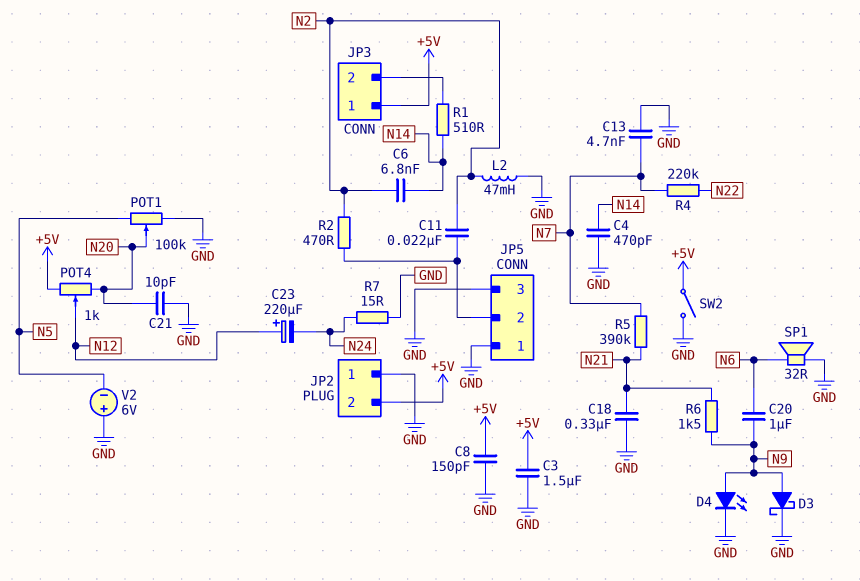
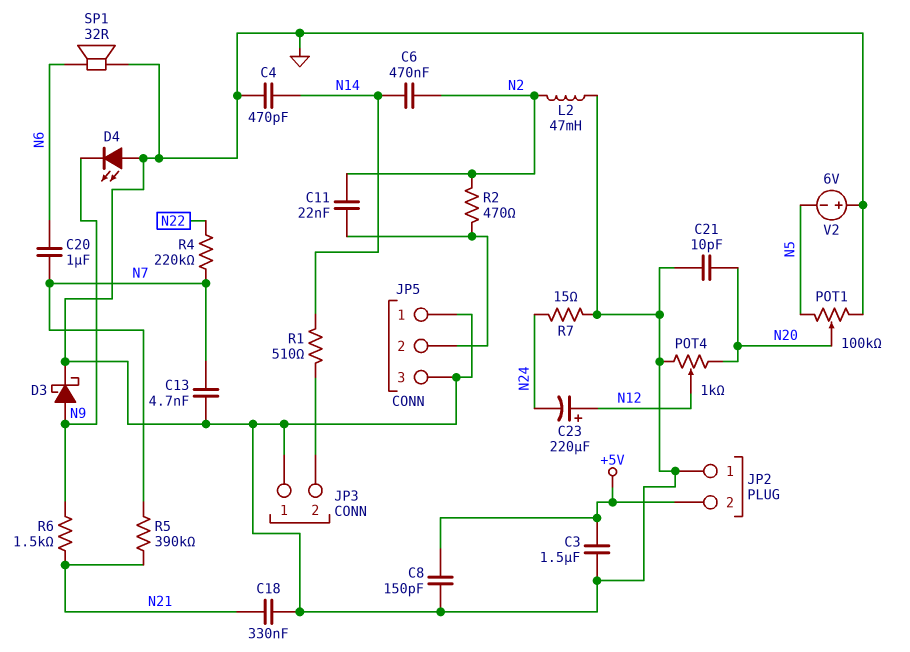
C6: 6.8nF (N2, N14) -> 470nF (N2, N14)
C20: 1uF (N6, N9) -> 1uF (N6, N7)
D4: LED (A N9, K GND) -> LED (A GND, K N9)
JP3 pin 1: +5V -> GND
POT4: 1k (+5V, N20, wiper N12) -> 1k (GND, N20, wiper N12)
SW2: switch (+5V, GND) -> none

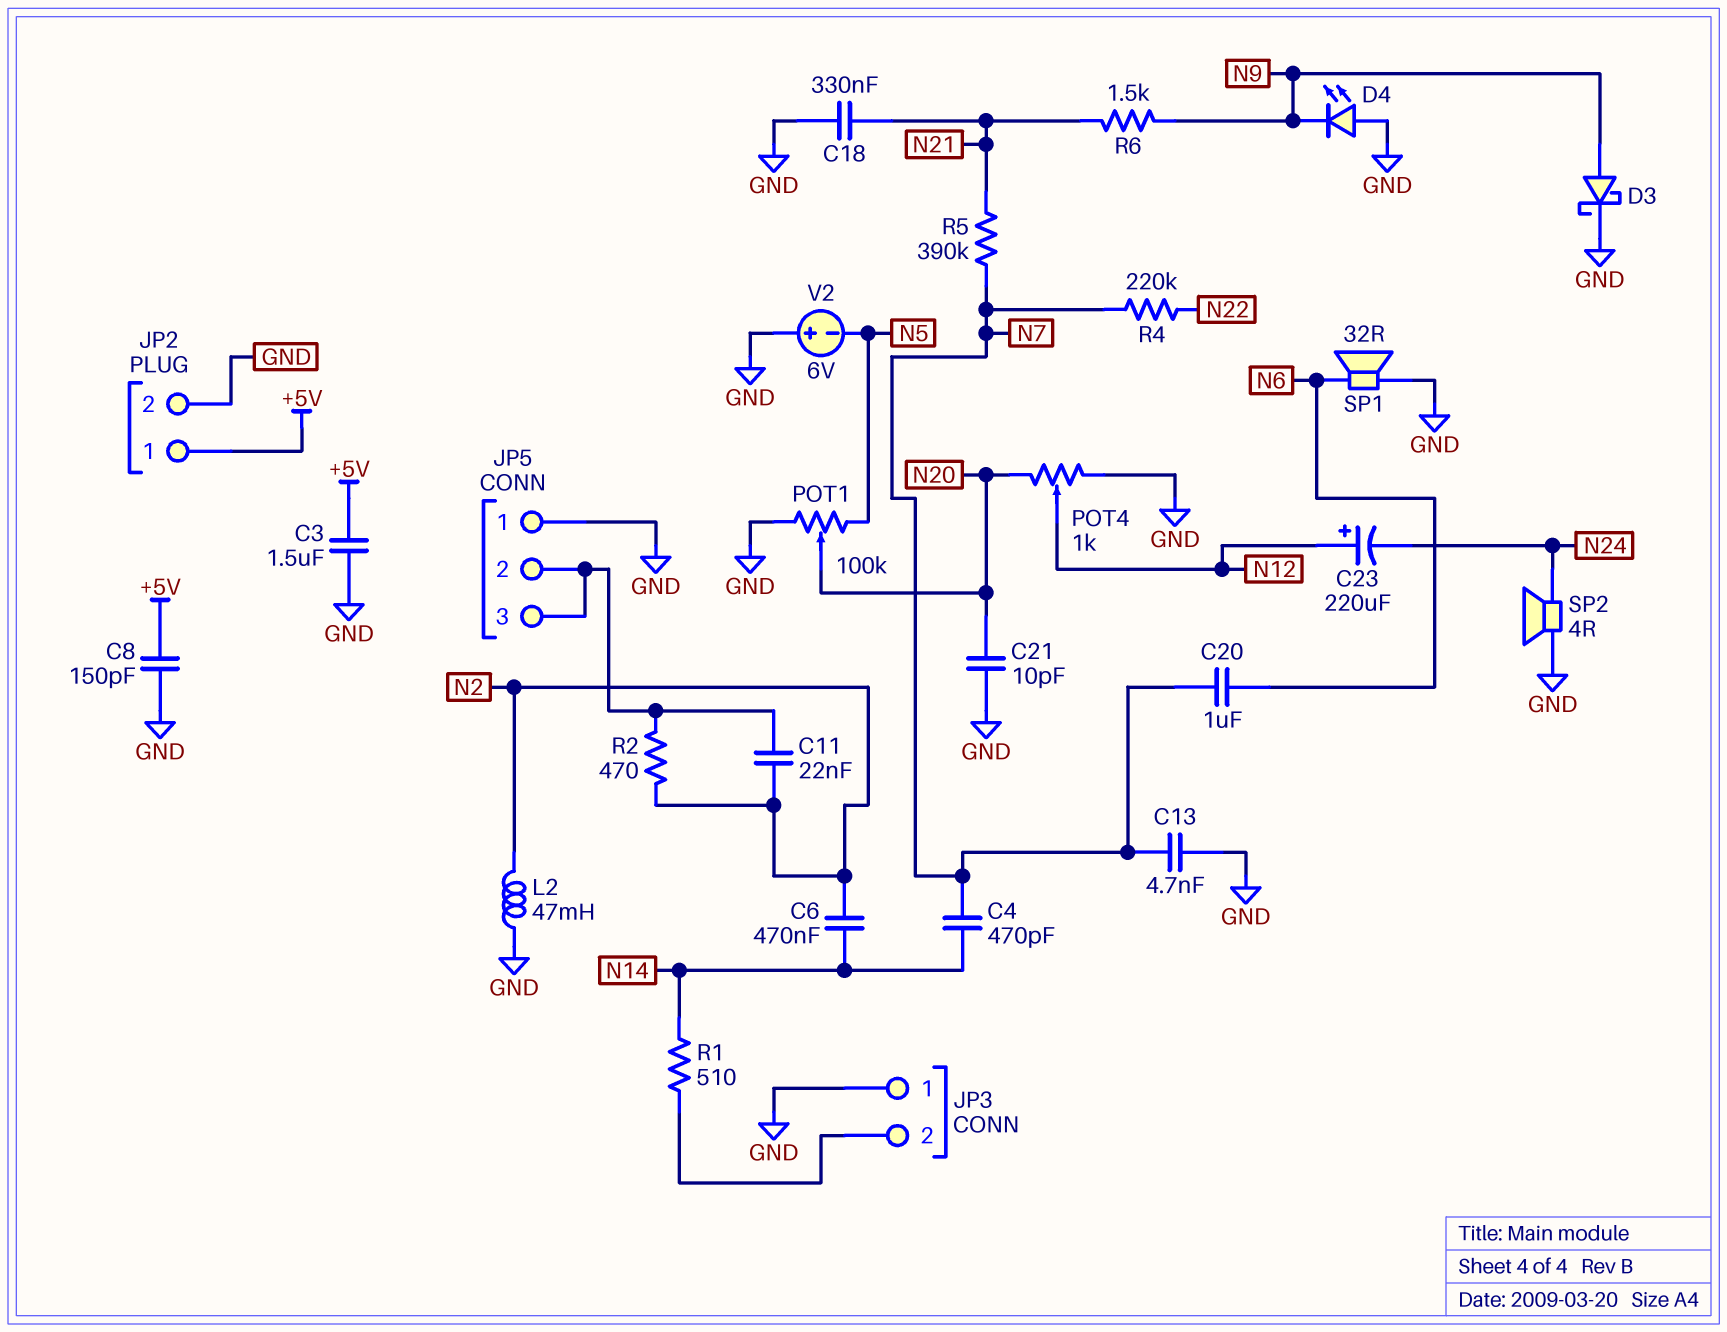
C4: 470pF (GND, N14) -> 470pF (N7, N14)
JP2 pin 1: GND -> +5V
JP2 pin 2: +5V -> GND
JP5 pin 3: GND -> JP5/2
R7: 15 (GND, N24) -> none
SP2: none -> speaker 4R (GND, N24)

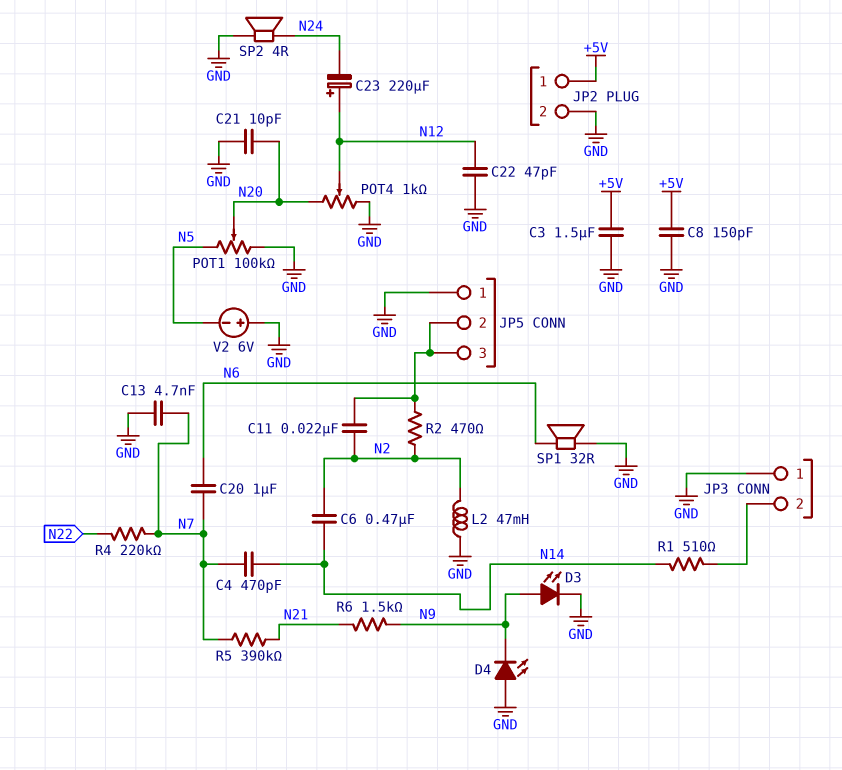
C18: 330nF (GND, N21) -> none
C22: none -> 47pF (GND, N12)
D3: schottky (A N9, K GND) -> LED (A N9, K GND)

